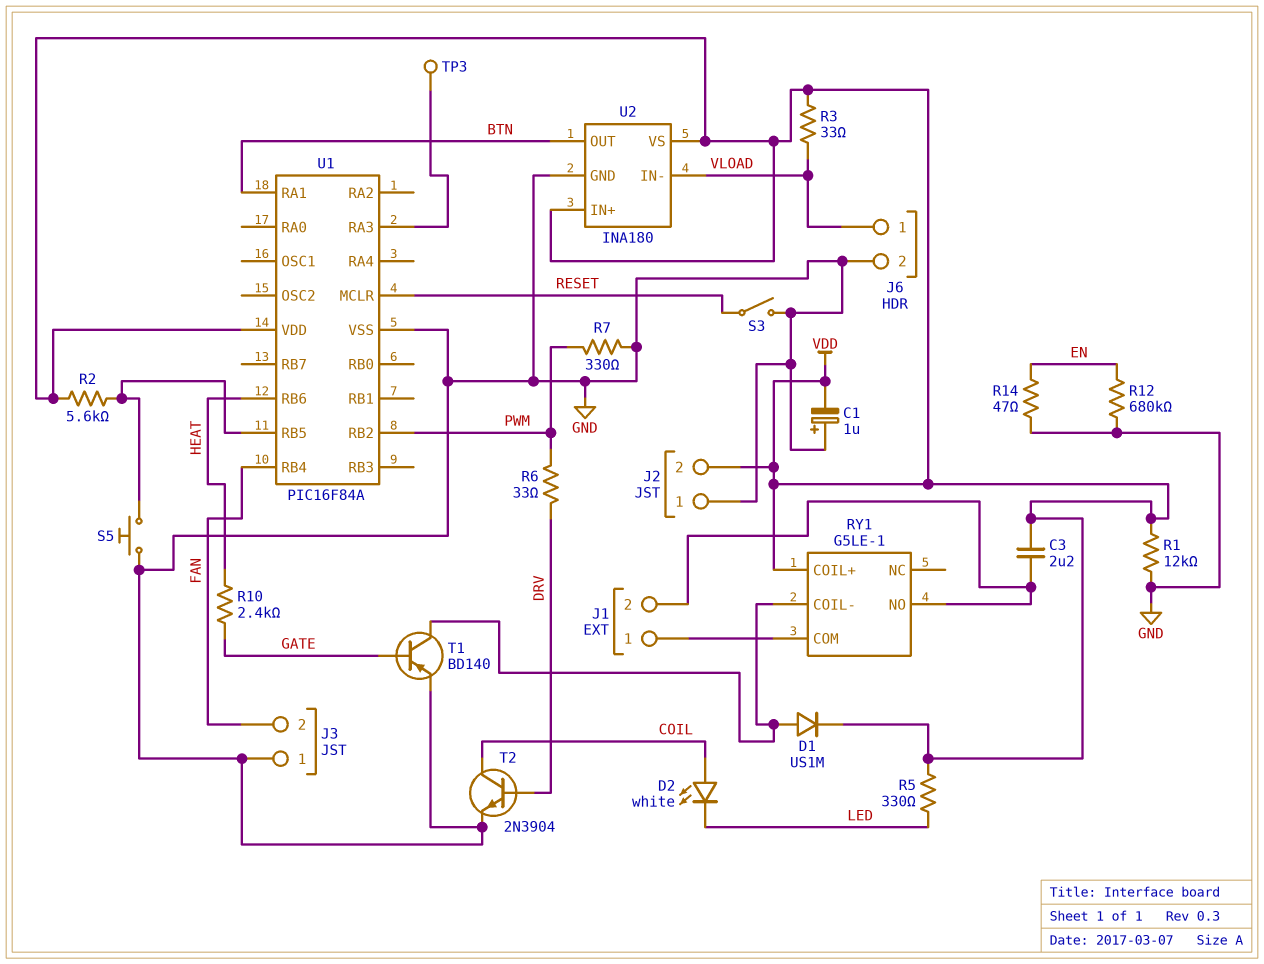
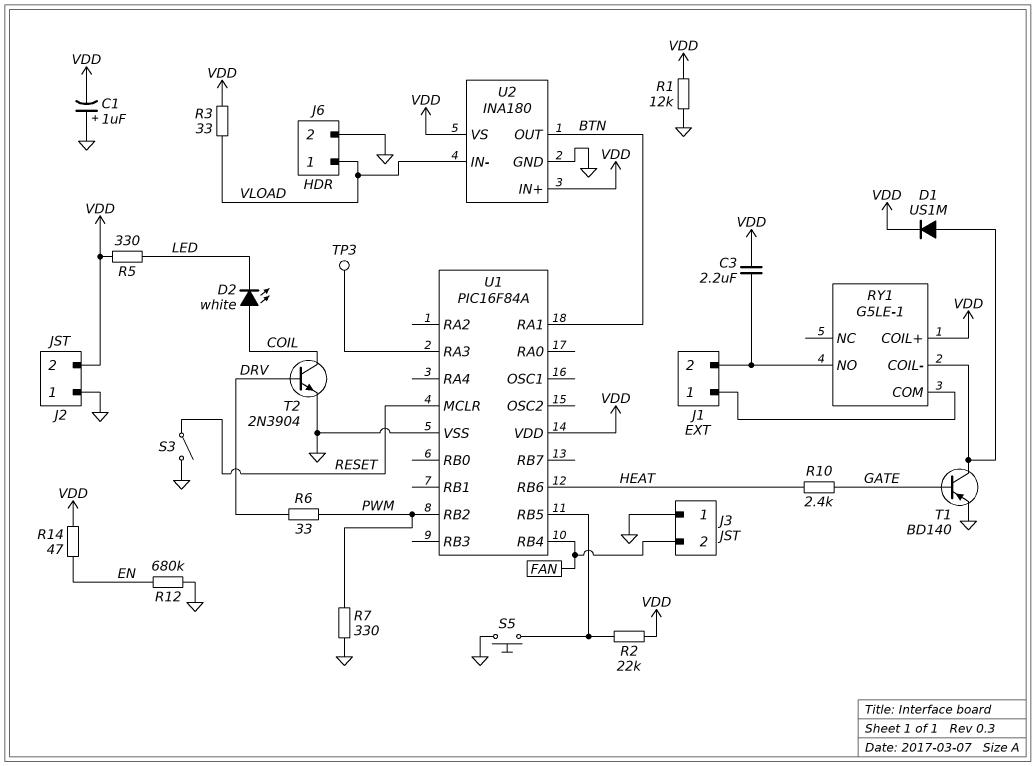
R2: 5.6k (U1/RB5, VDD) -> 22k (U1/RB5, VDD)
R14: 47 (EN, GND) -> 47 (EN, VDD)

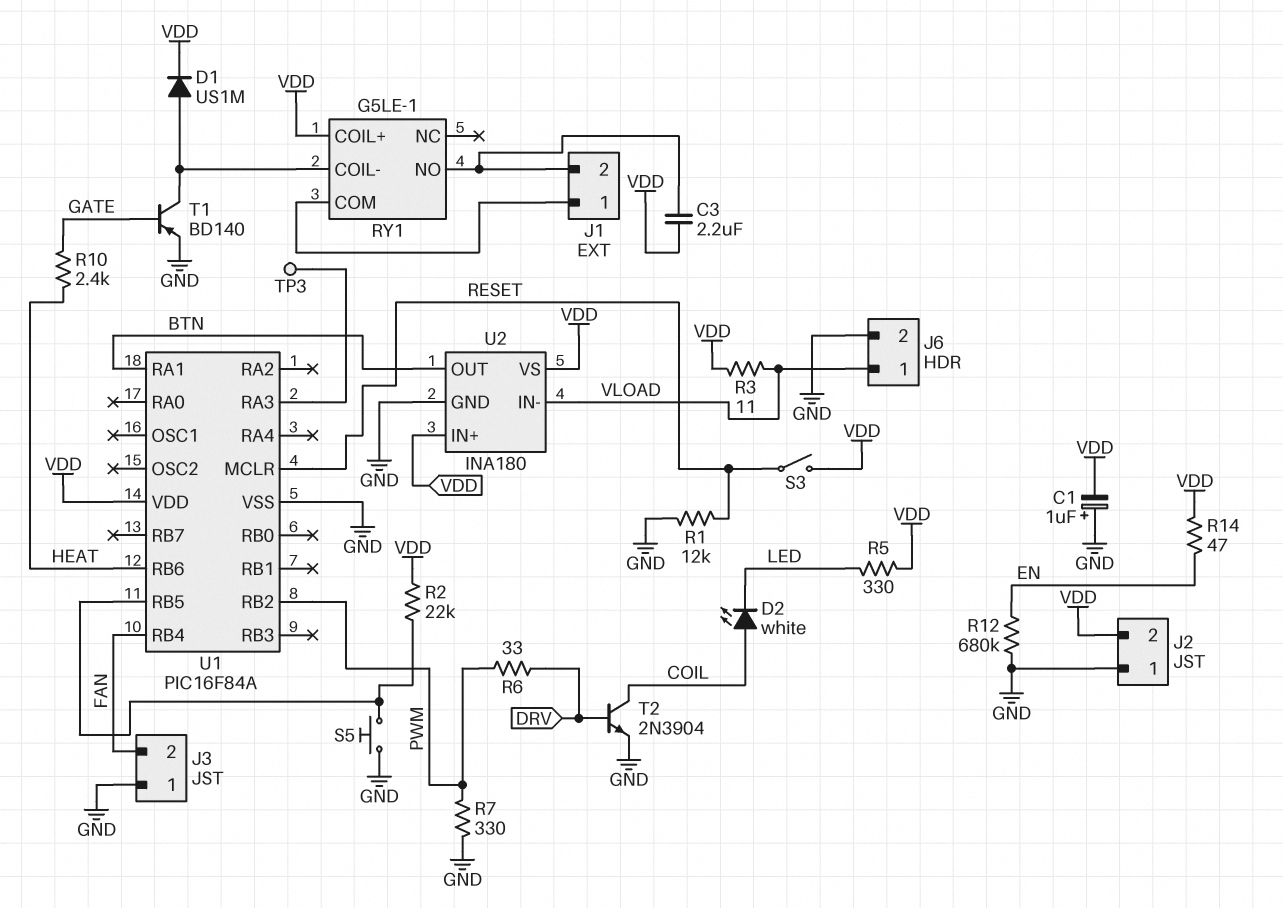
R1: 12k (GND, VDD) -> 12k (GND, RESET)
R3: 33 (VDD, VLOAD) -> 11 (VDD, VLOAD)
S3: switch (GND, RESET) -> switch (RESET, VDD)

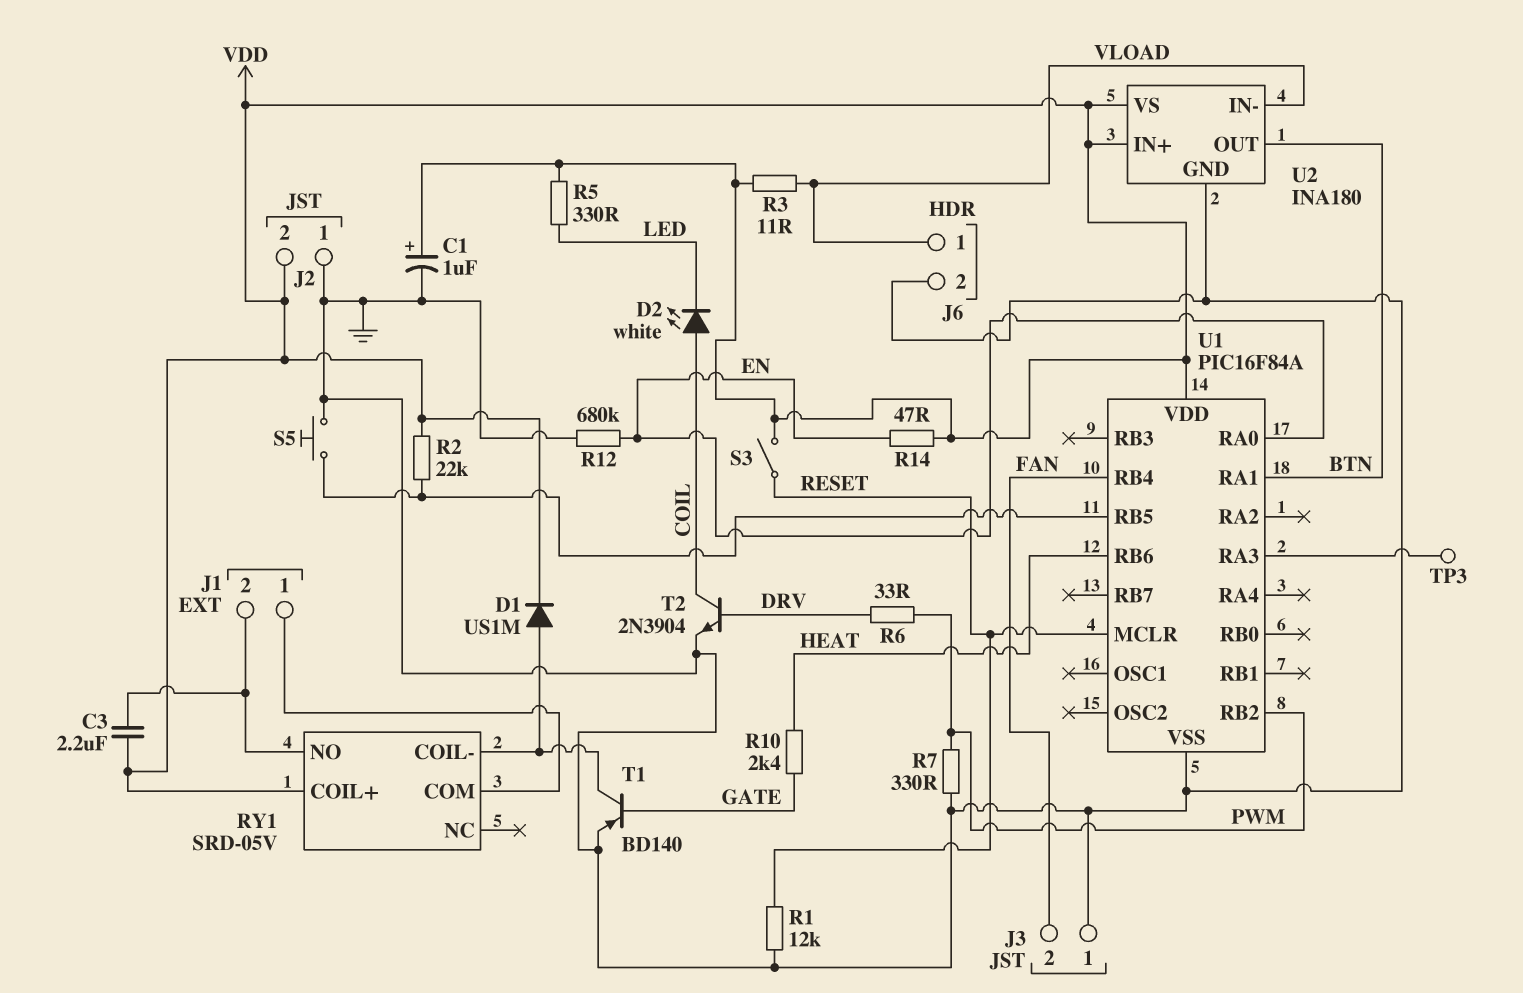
C1: 1uF (plus GND, minus VDD) -> 1uF (plus VDD, minus GND)
RY1: G5LE-1 -> SRD-05V
U1 pin RA0: none -> EN

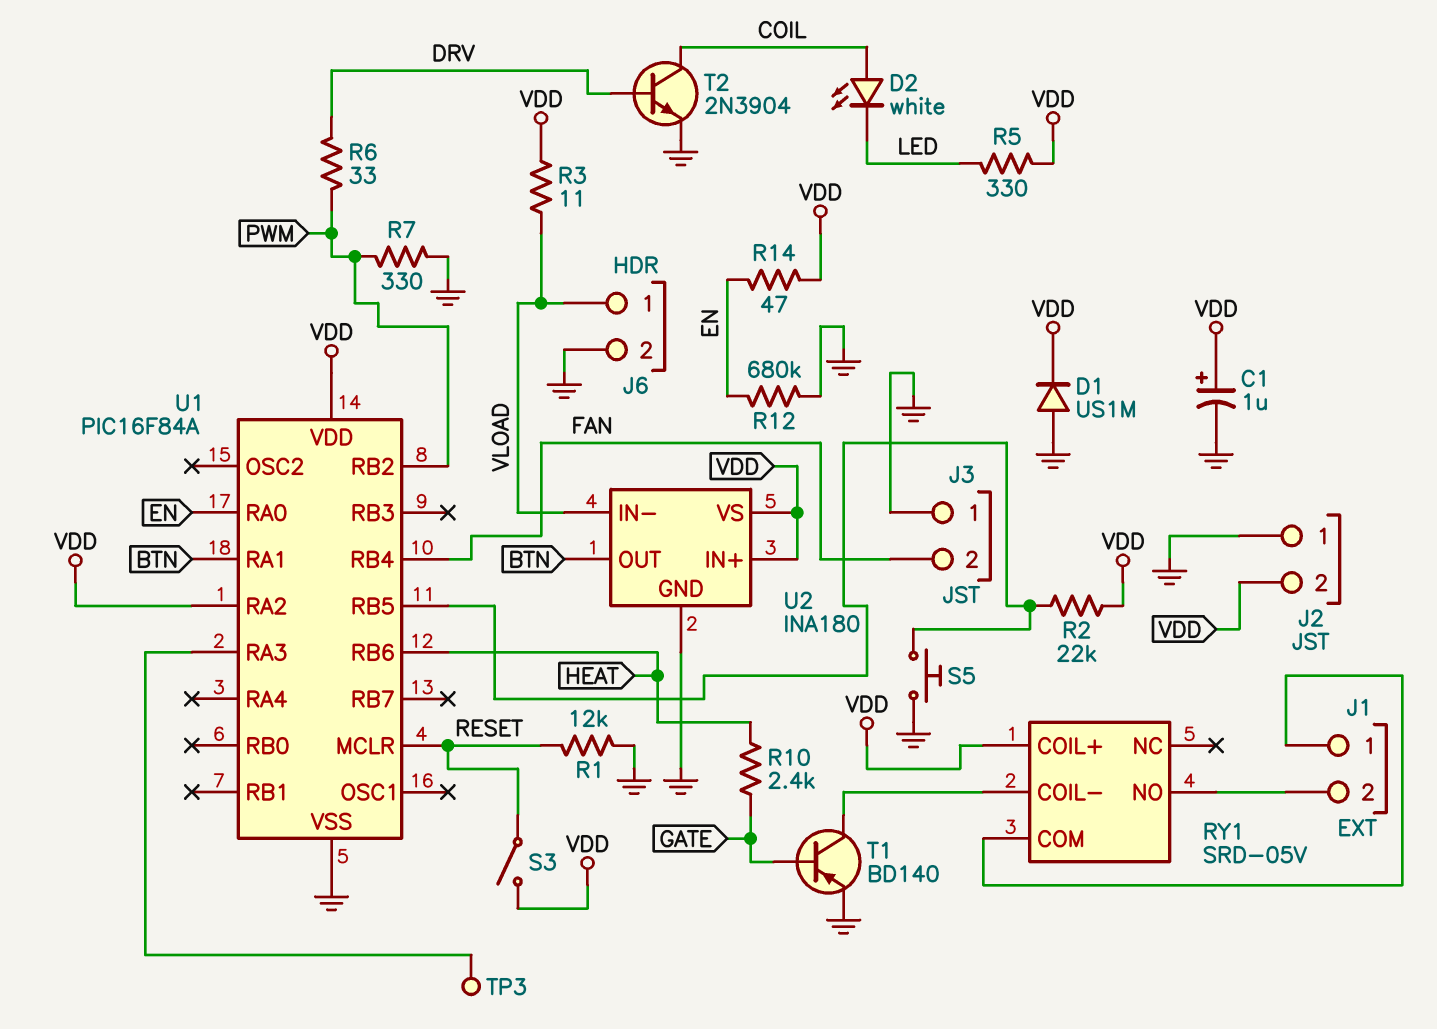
C3: 2.2uF (J1/2, VDD) -> none
D1: diode US1M (A RY1/COIL-, K VDD) -> diode US1M (A GND, K VDD)
U1 pin RA2: none -> VDD

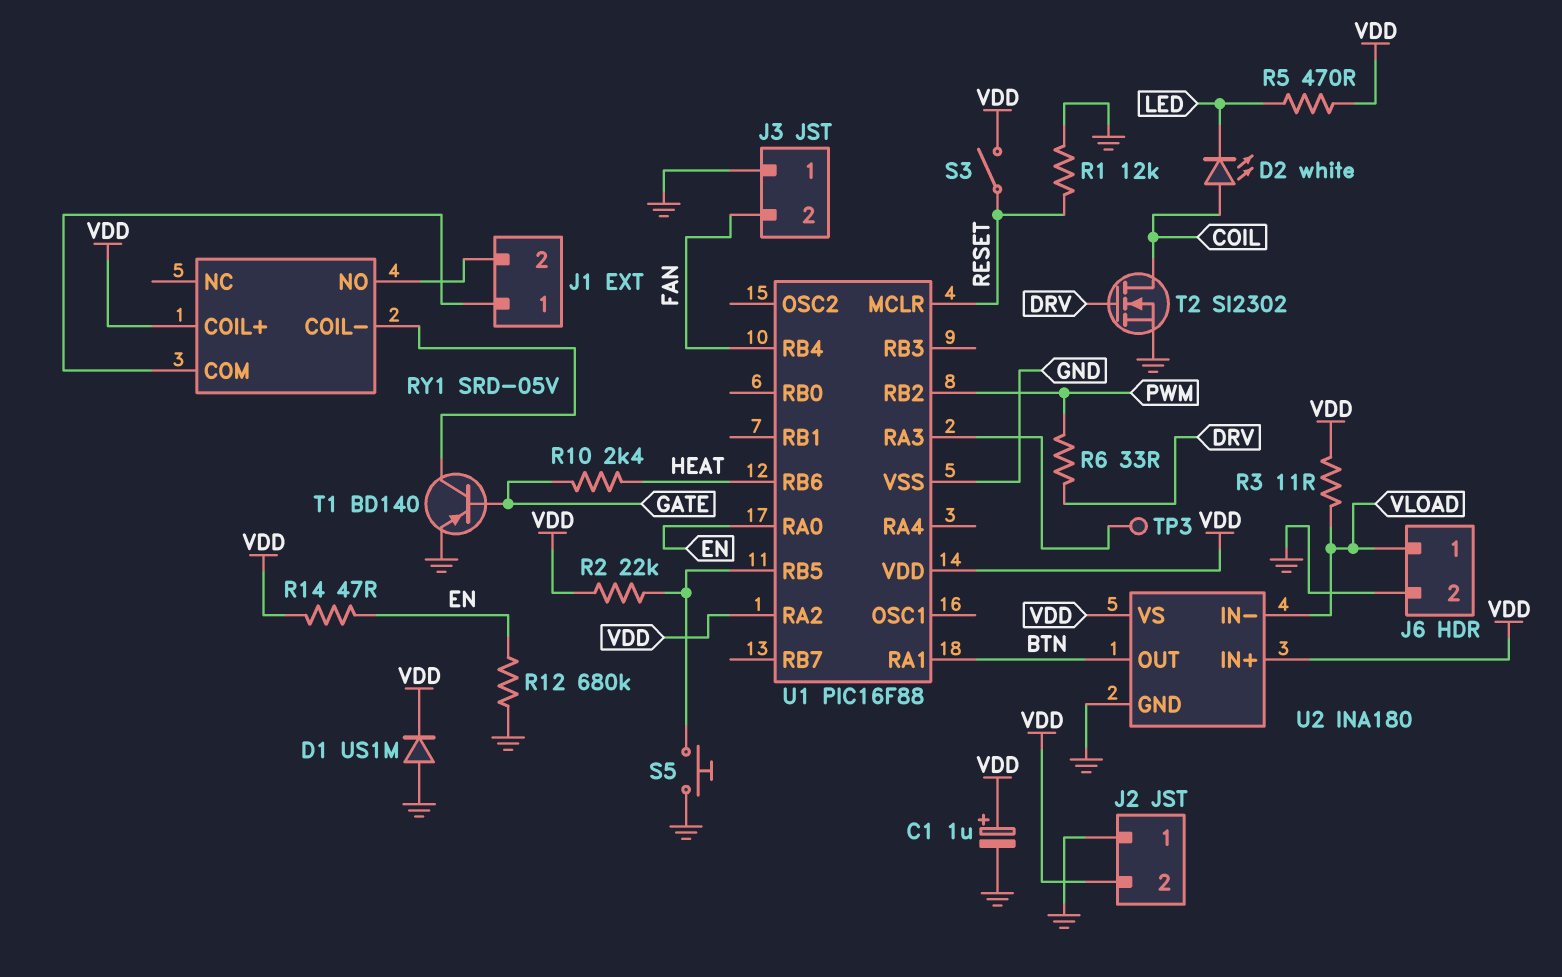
R5: 330 (LED, VDD) -> 470 (LED, VDD)
R7: 330 (GND, PWM) -> none
T2: NPN 2N3904 (B DRV, C COIL, E GND) -> NMOS SI2302 (G DRV, D COIL, S GND)
U1: PIC16F84A -> PIC16F88

